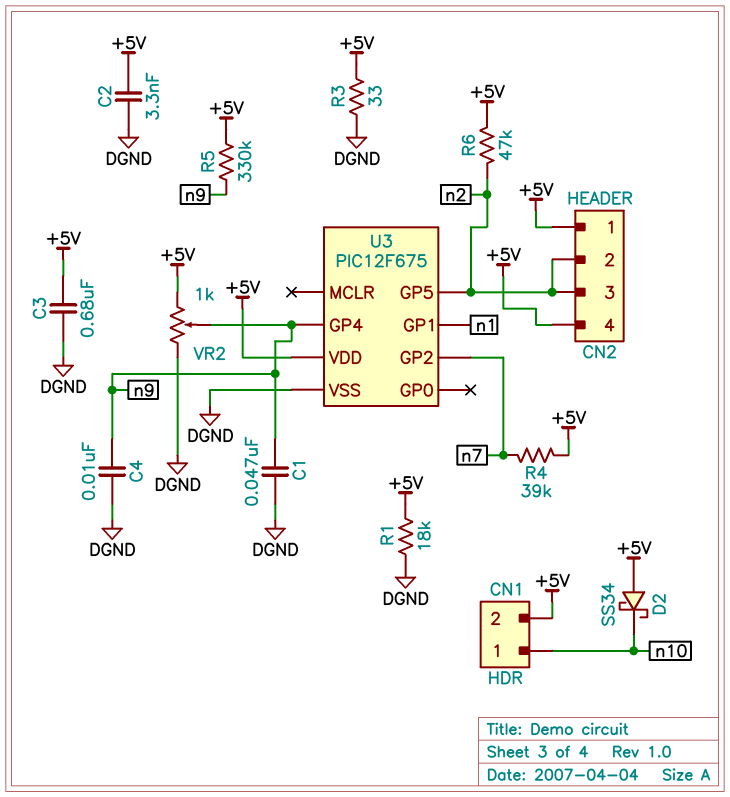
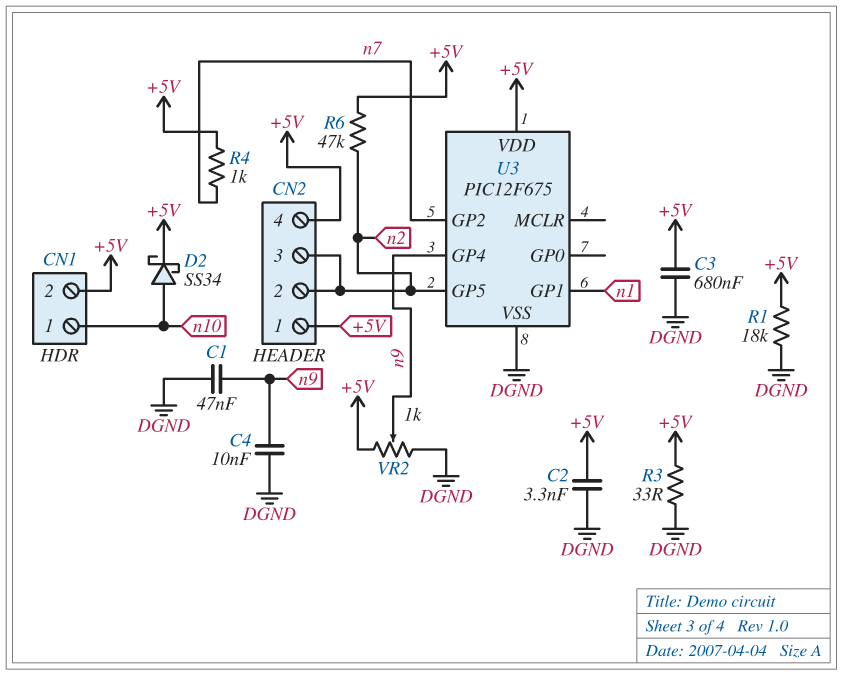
D2: schottky SS34 (A +5V, K n10) -> schottky SS34 (A n10, K +5V)
R4: 39k (+5V, n7) -> 1k (+5V, n7)
R5: 330k (+5V, n9) -> none

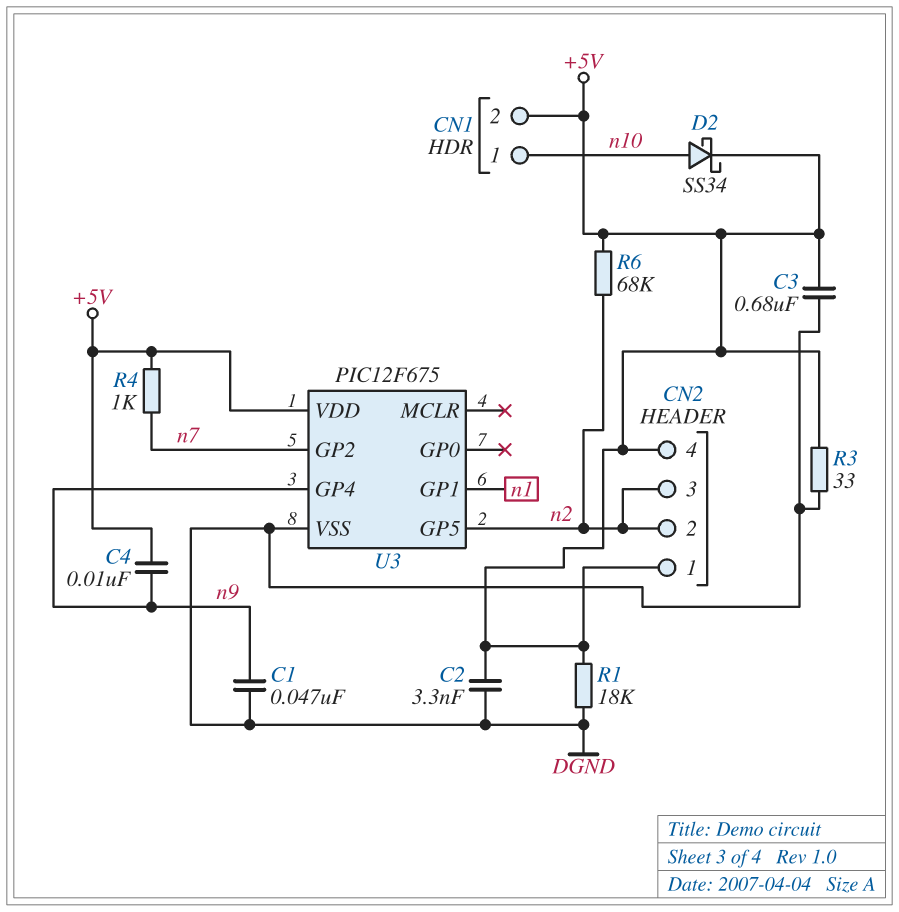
C4: 10nF (DGND, n9) -> 10nF (+5V, n9)
R6: 47k (+5V, n2) -> 68k (+5V, n2)
VR2: 1k (+5V, DGND, wiper n9) -> none

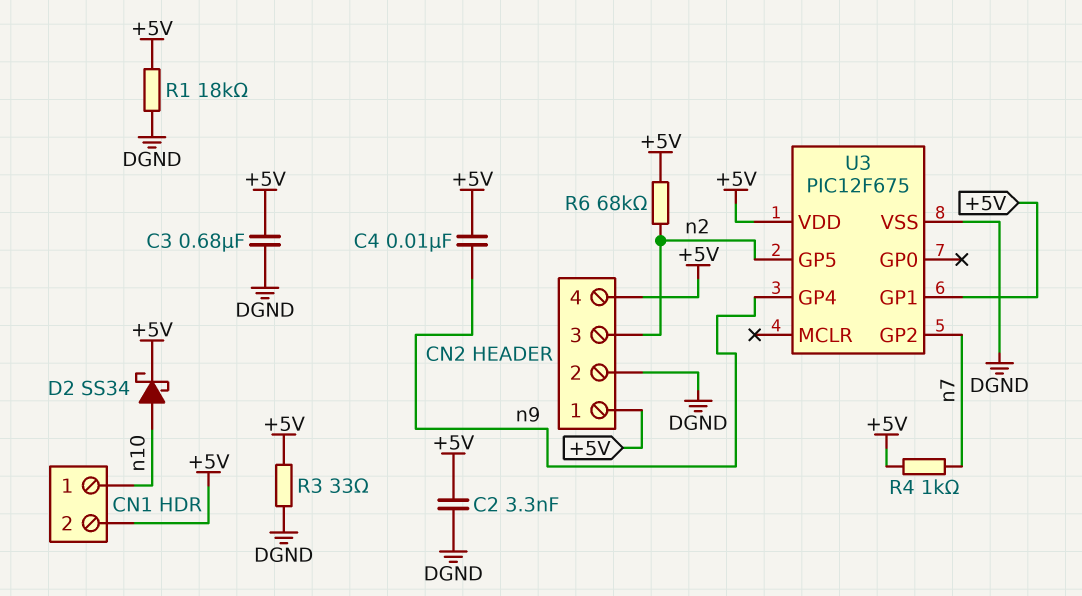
C1: 47nF (DGND, n9) -> none
CN2 pin 2: n2 -> DGND
U3 pin GP1: n1 -> +5V

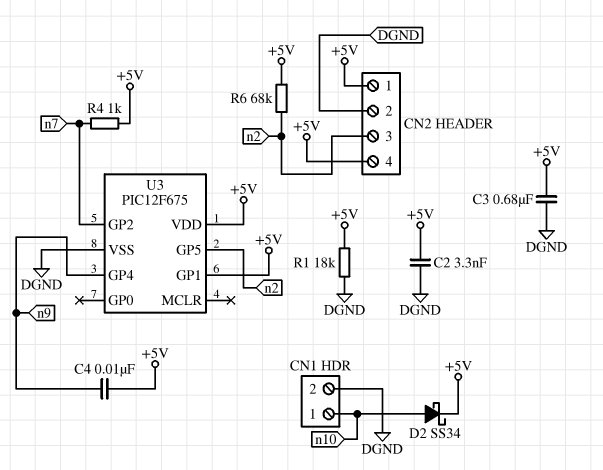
CN1 pin 2: +5V -> DGND
R3: 33 (+5V, DGND) -> none

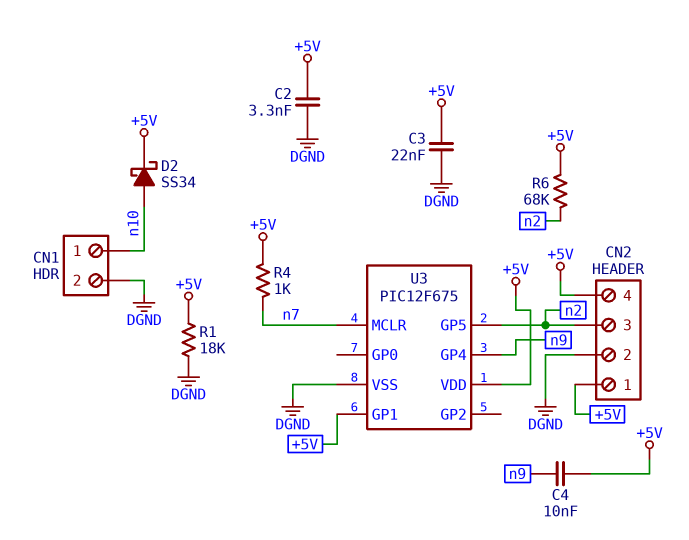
C3: 680nF (+5V, DGND) -> 22nF (+5V, DGND)
U3 pin GP2: n7 -> none
U3 pin MCLR: none -> n7

